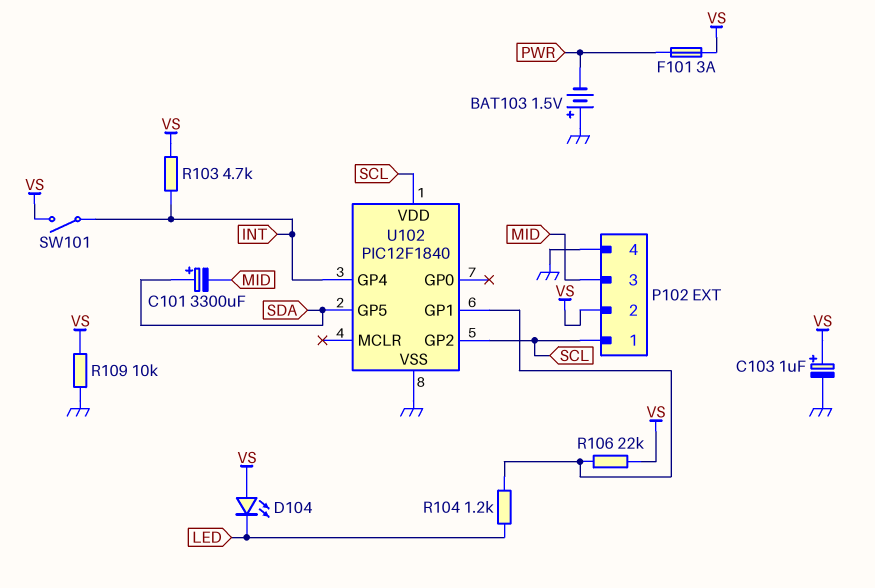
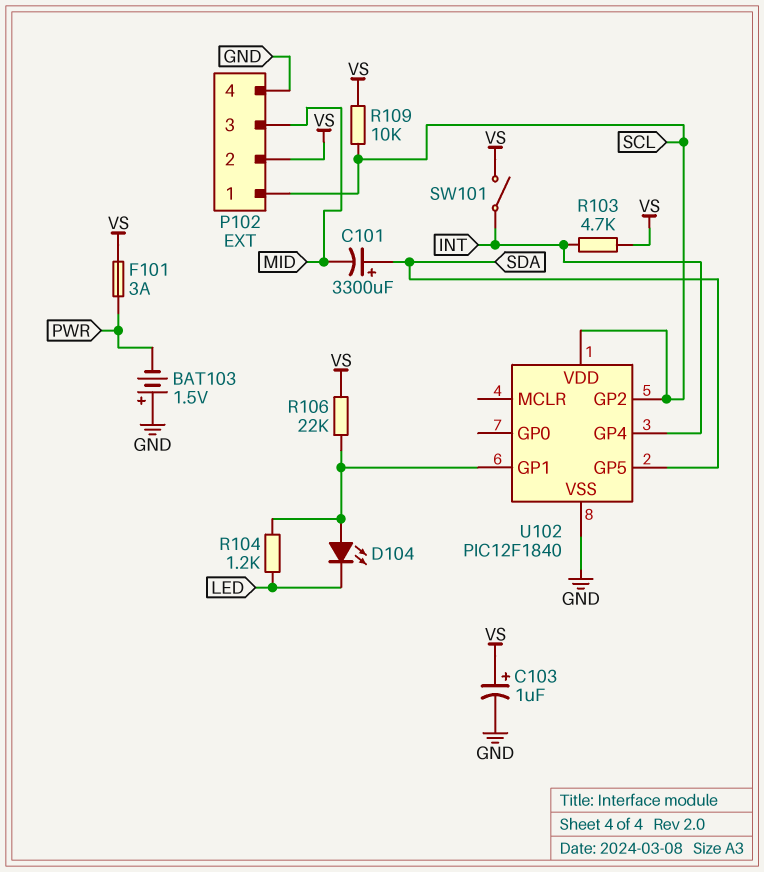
D104: LED (A VS, K LED) -> LED (A U102/GP1, K LED)
R109: 10k (GND, VS) -> 10k (SCL, VS)

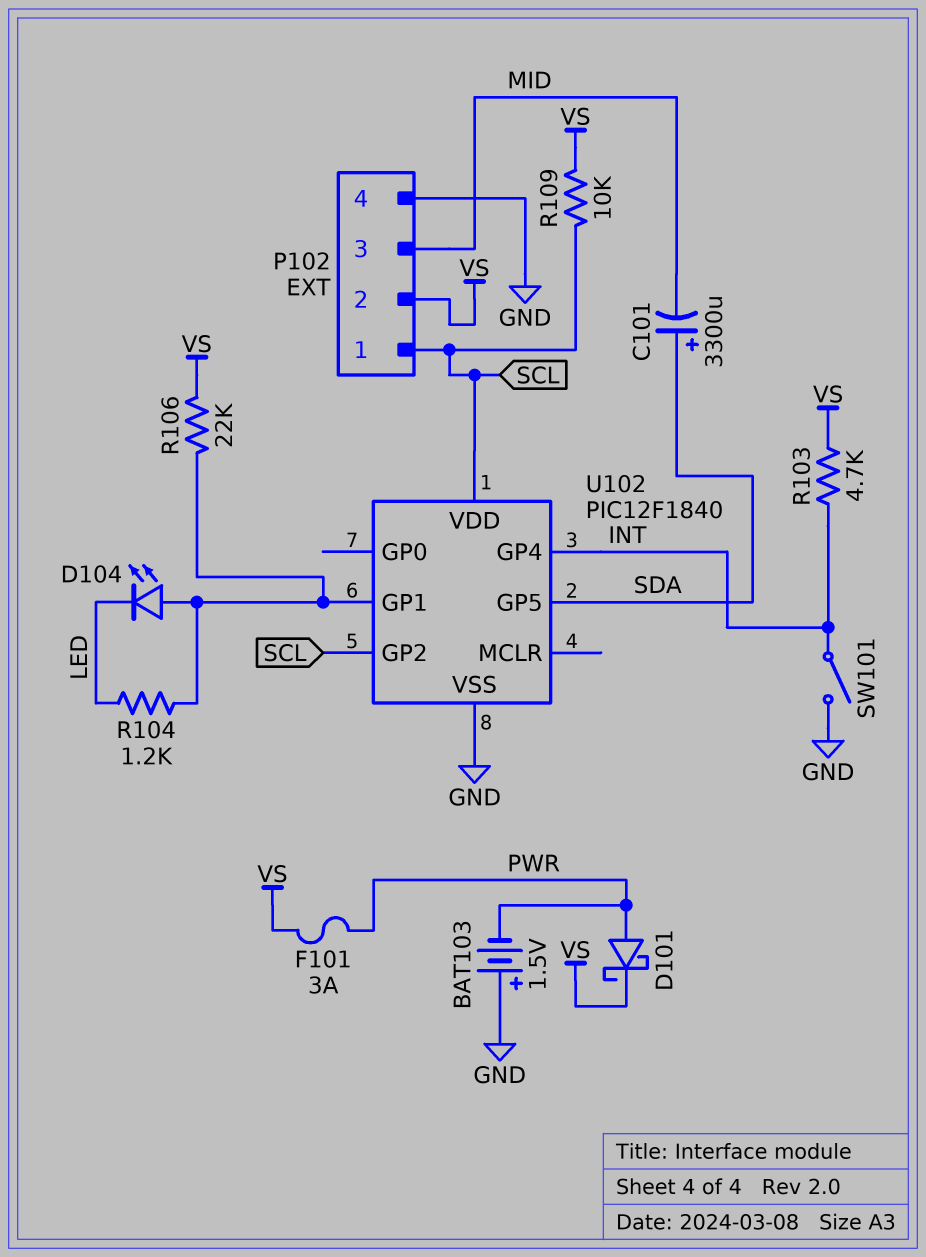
C103: 1uF (plus VS, minus GND) -> none
D101: none -> schottky (A PWR, K VS)
SW101: switch (INT, VS) -> switch (GND, INT)

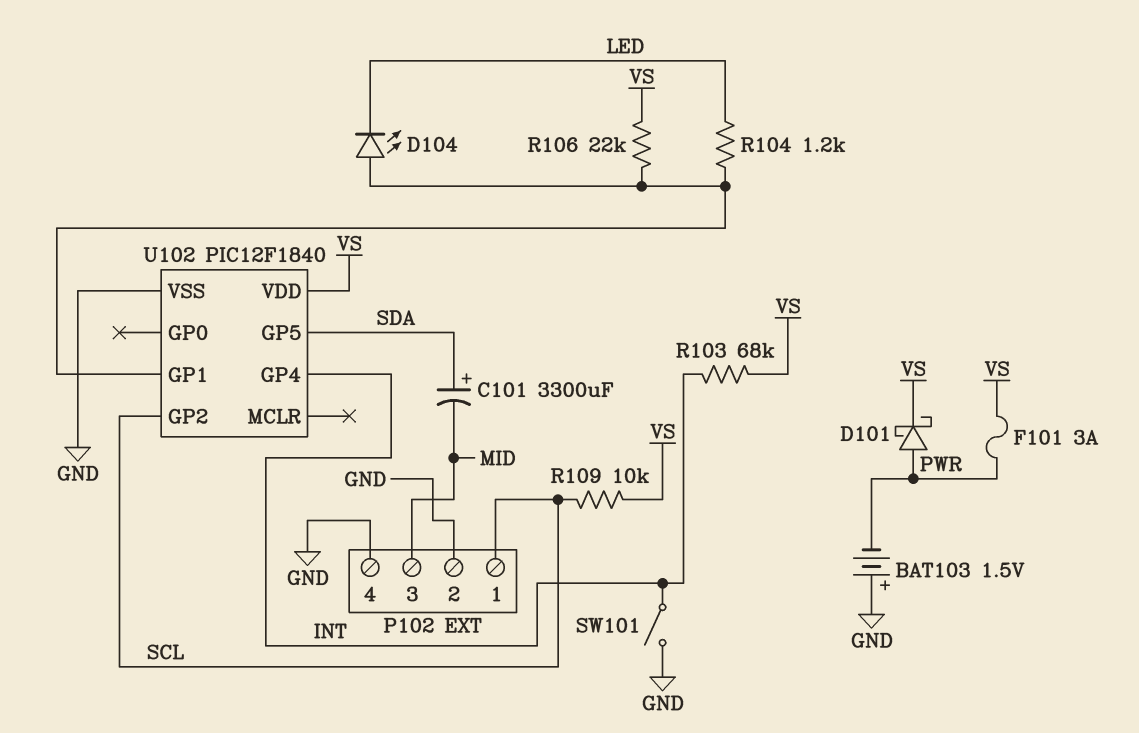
P102 pin 2: VS -> GND
R103: 4.7k (INT, VS) -> 68k (INT, VS)
U102 pin VDD: SCL -> VS

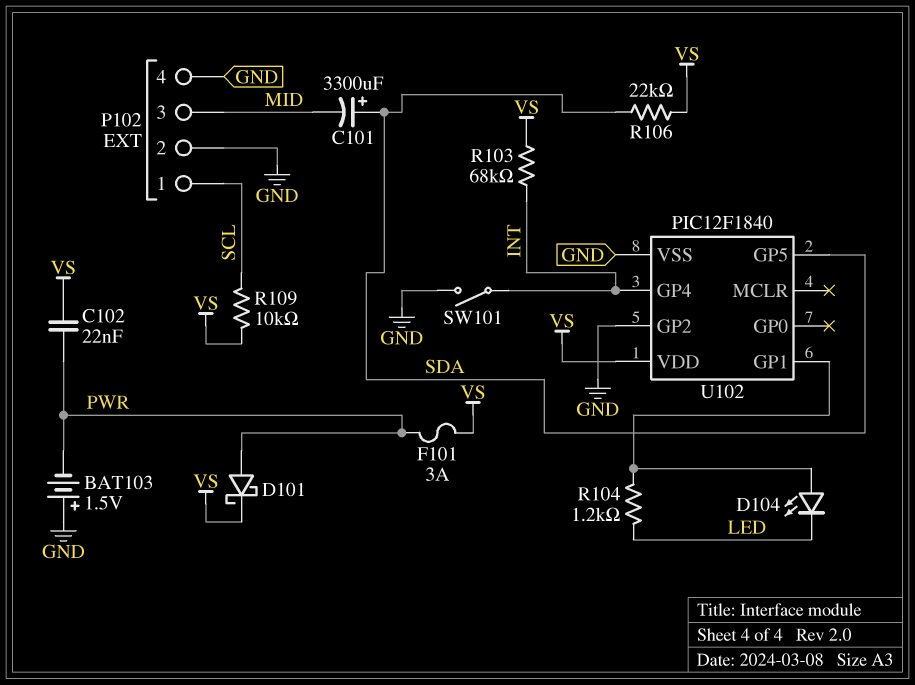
C102: none -> 22nF (PWR, VS)
R106: 22k (U102/GP1, VS) -> 22k (SDA, VS)
U102 pin GP2: SCL -> GND

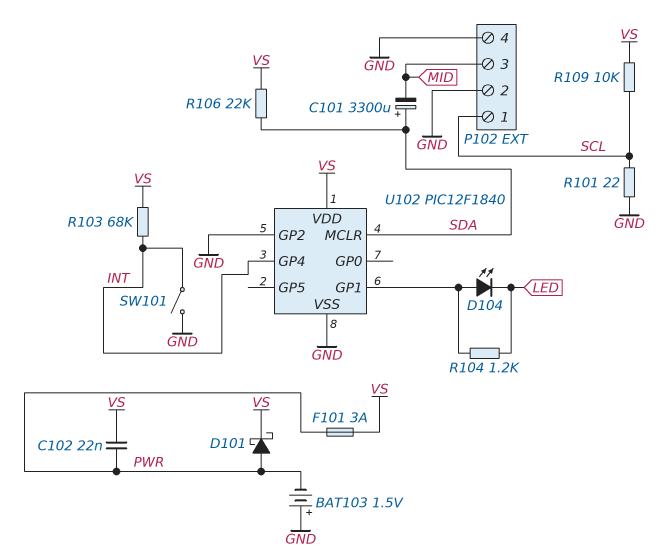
R101: none -> 22 (GND, SCL)
U102 pin GP5: SDA -> none
U102 pin MCLR: none -> SDA

